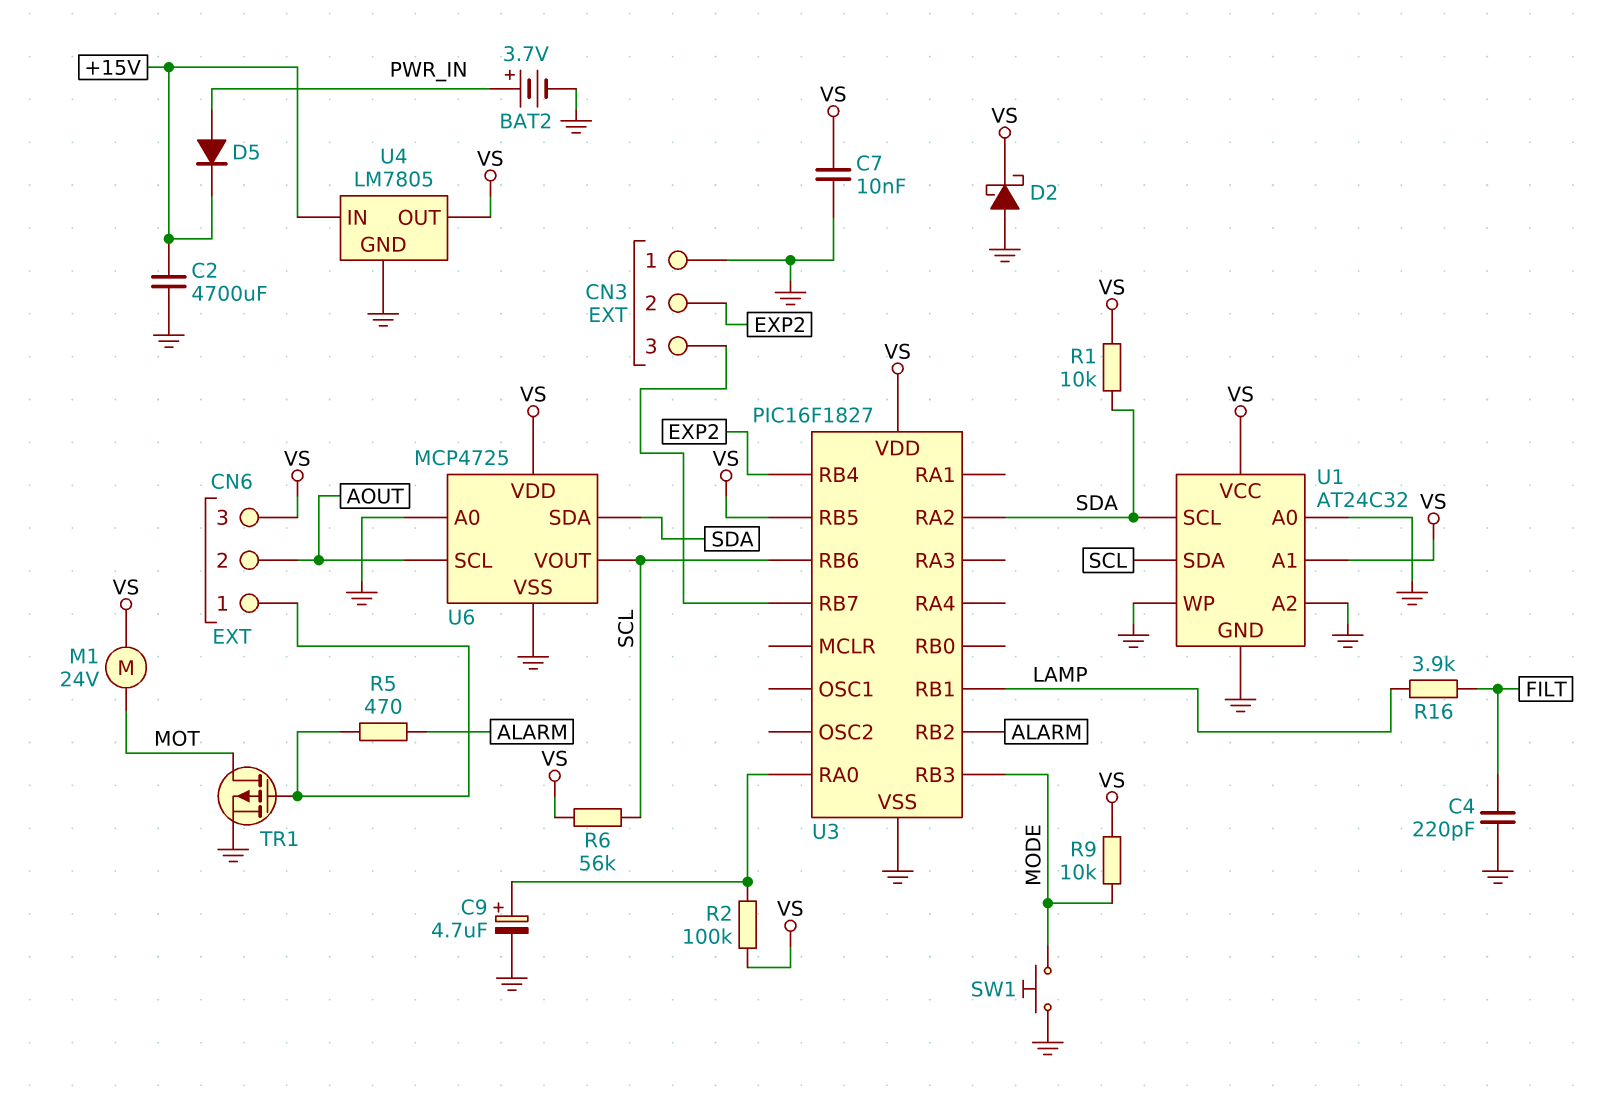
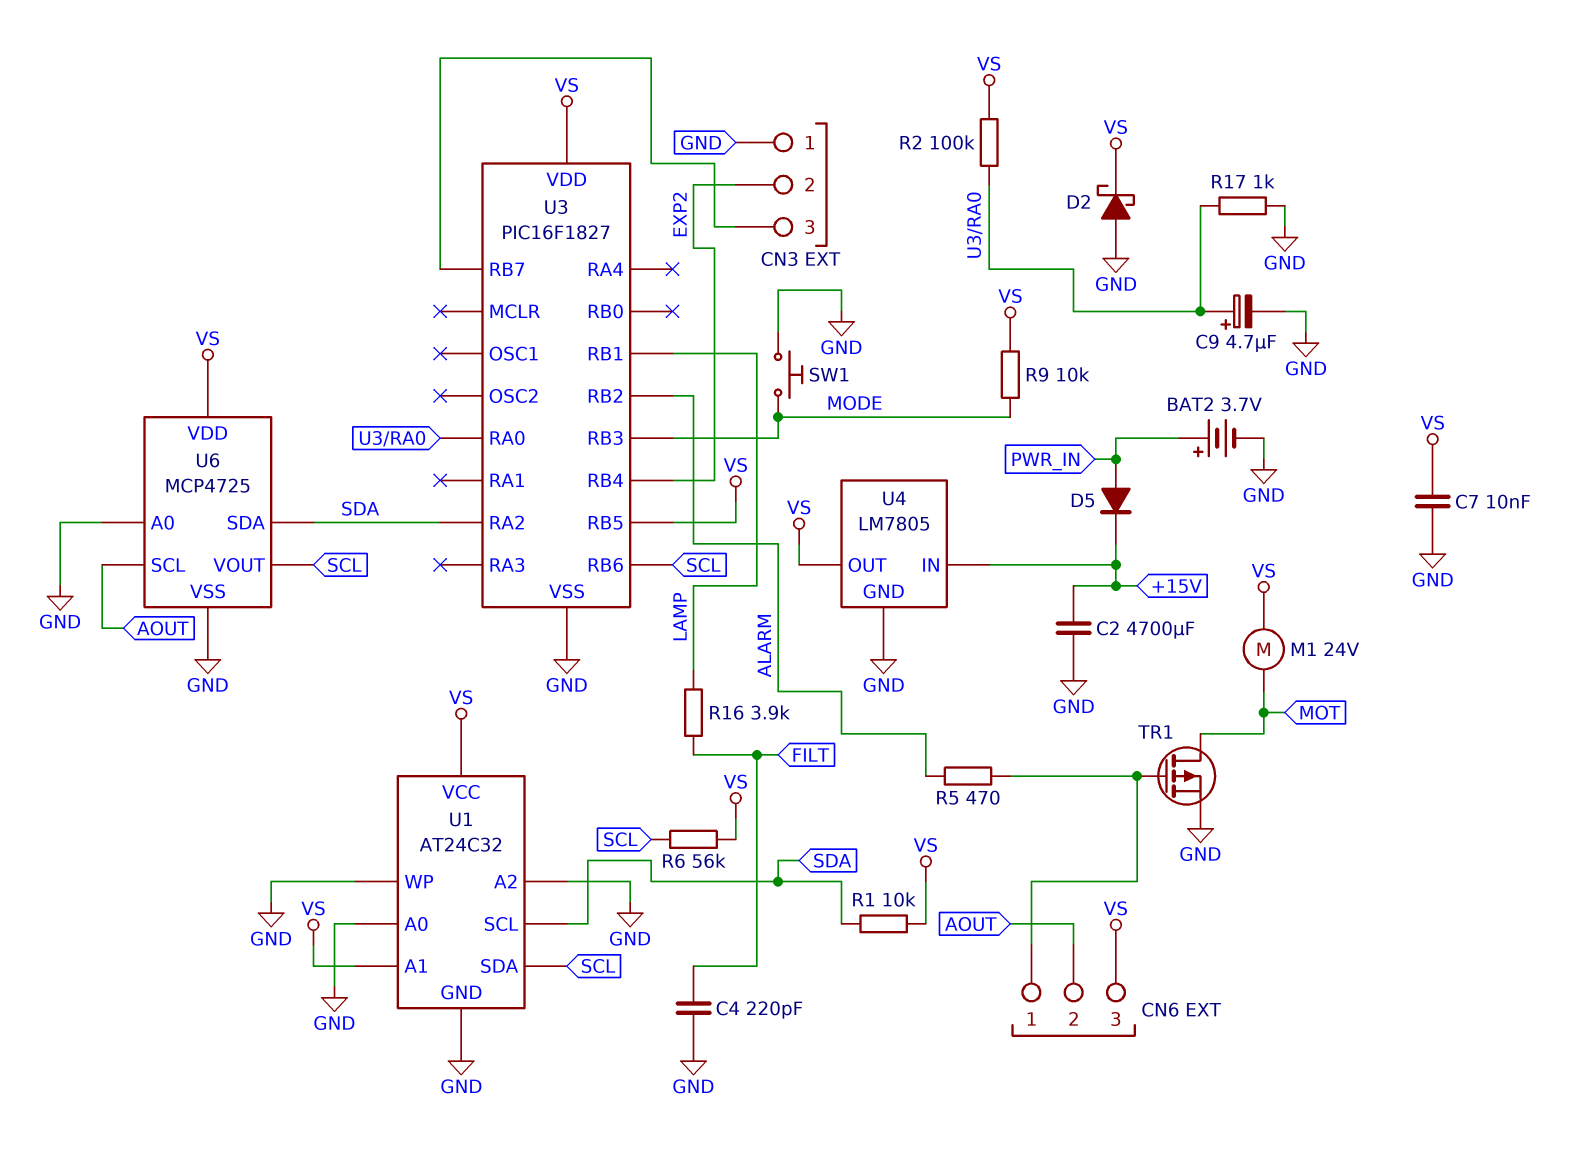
R17: none -> 1k (GND, U3/RA0)

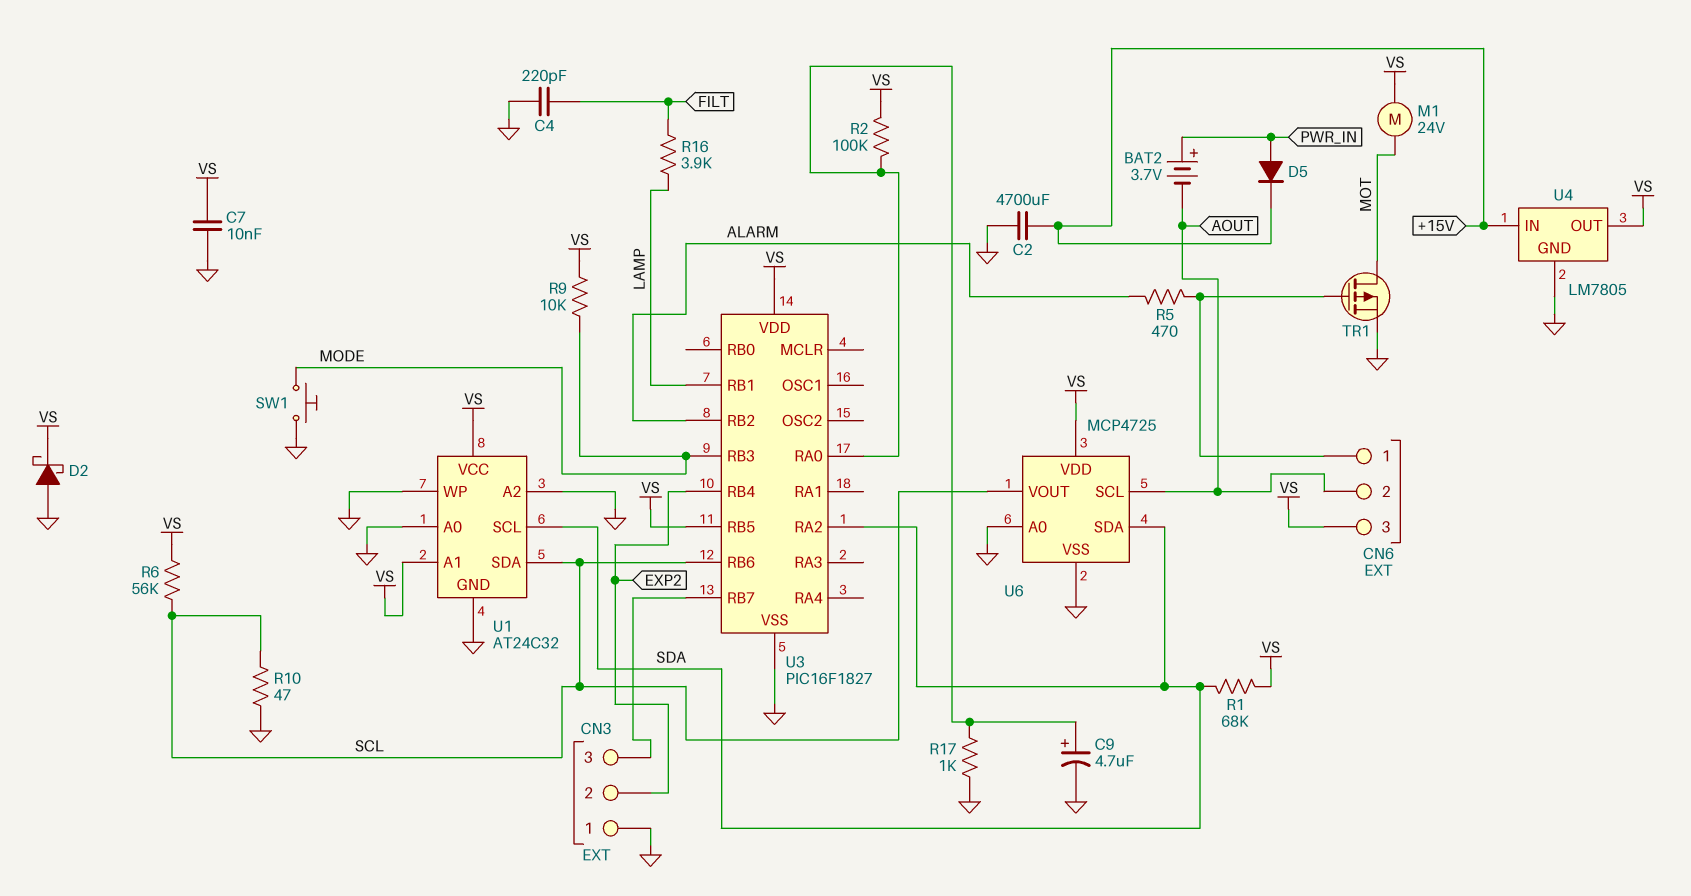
BAT2: 3.7V (plus PWR_IN, minus GND) -> 3.7V (plus PWR_IN, minus AOUT)
R1: 10k (SDA, VS) -> 68k (SDA, VS)
R10: none -> 47 (GND, SCL)

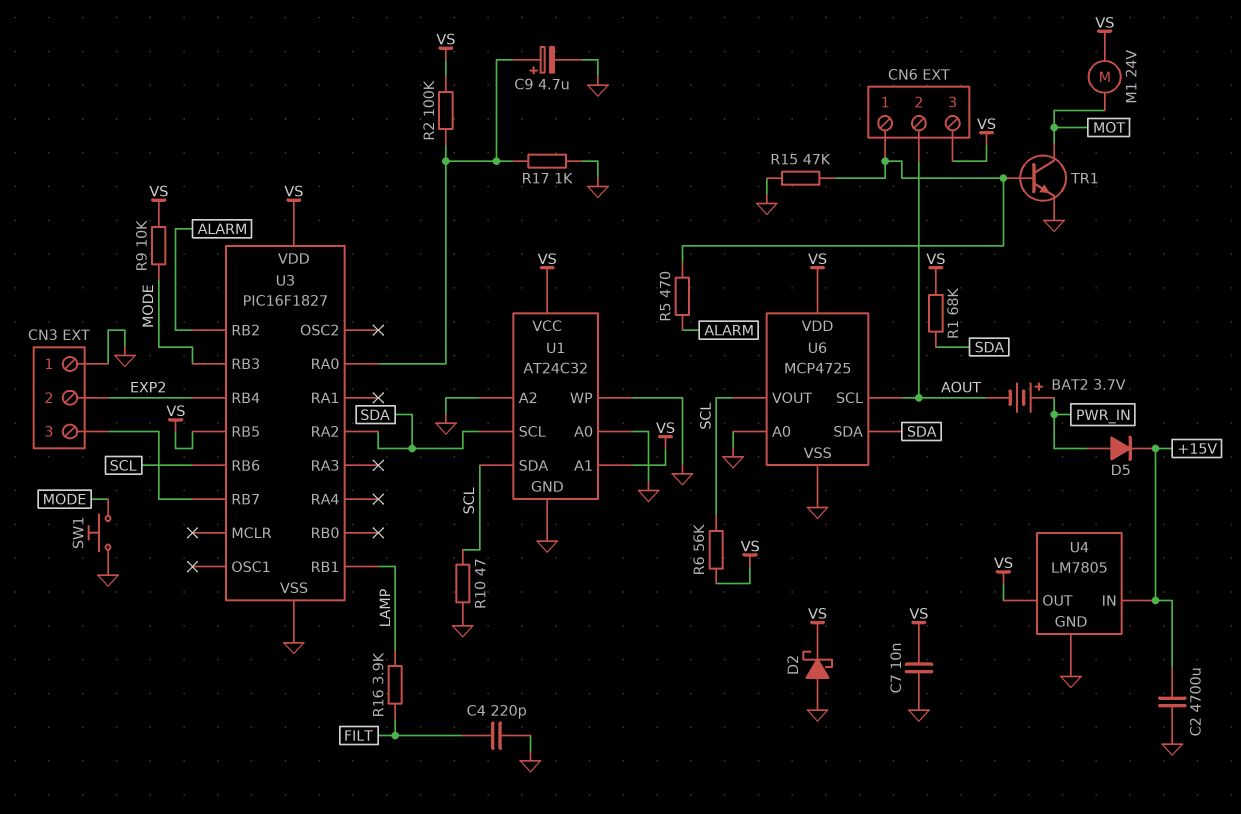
R15: none -> 47k (CN6/1, GND)
TR1: PMOS (G CN6/1, D MOT, S GND) -> NPN (B CN6/1, C MOT, E GND)

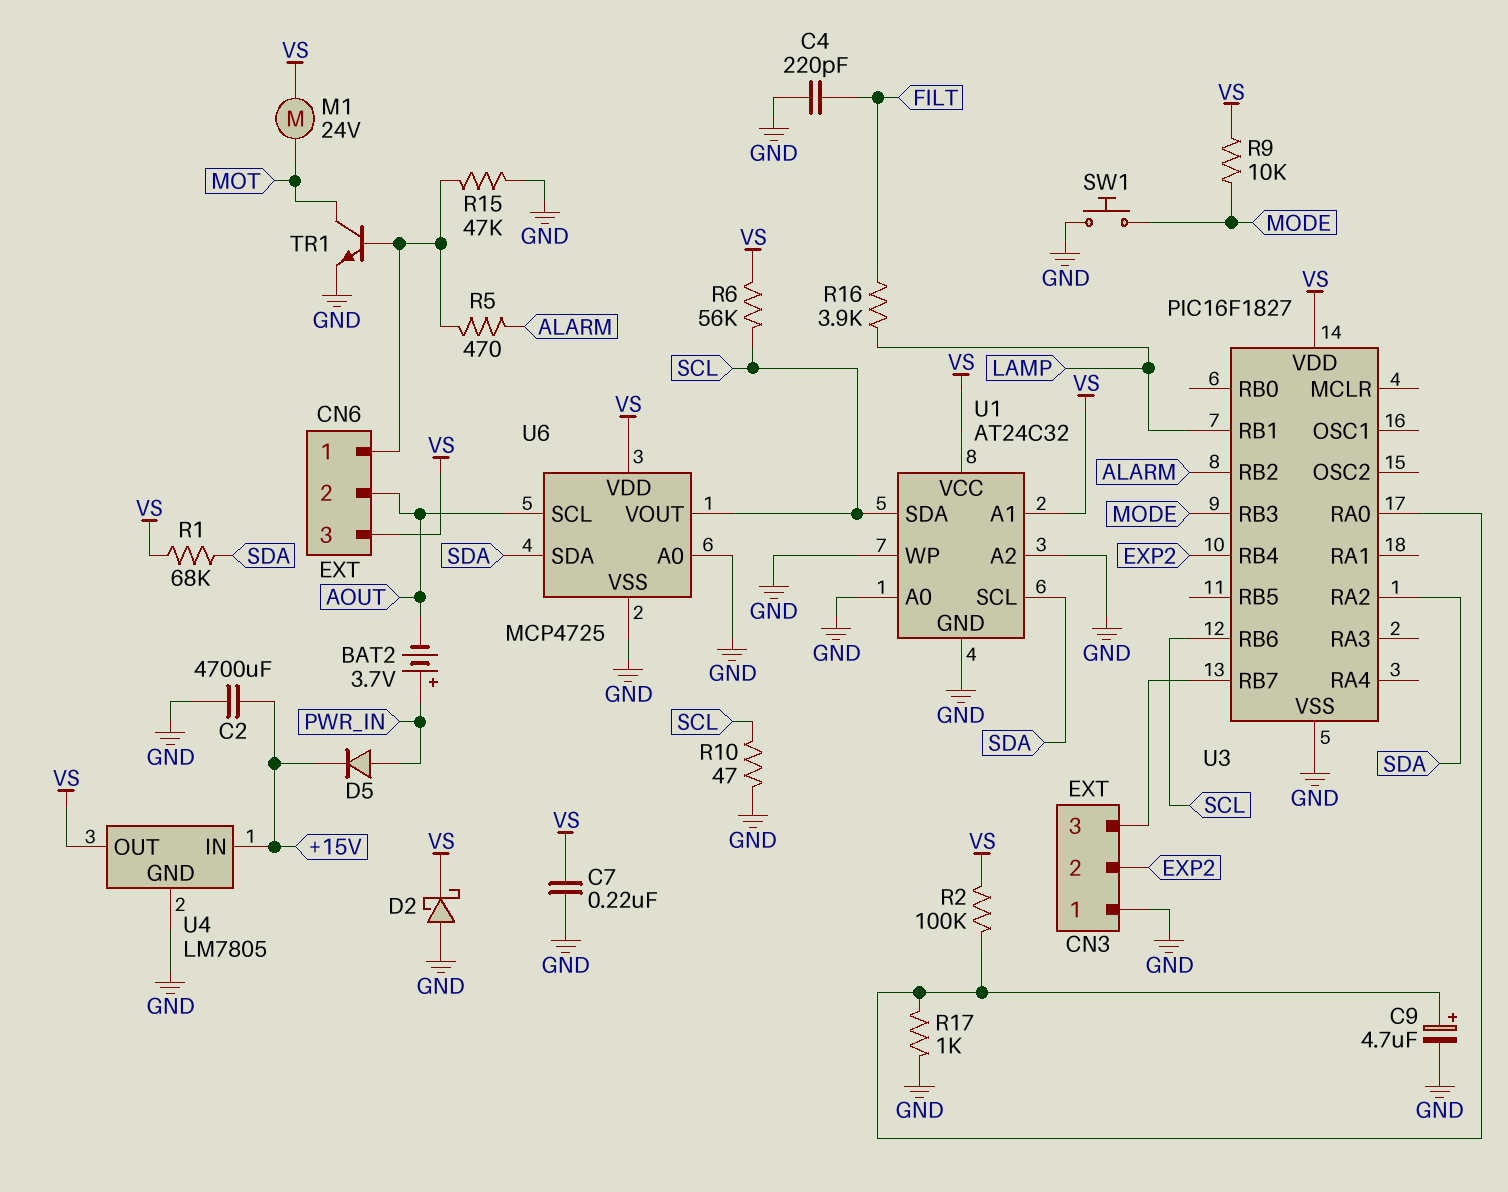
C7: 10nF (GND, VS) -> 220nF (GND, VS)
U3 pin RB5: VS -> none

